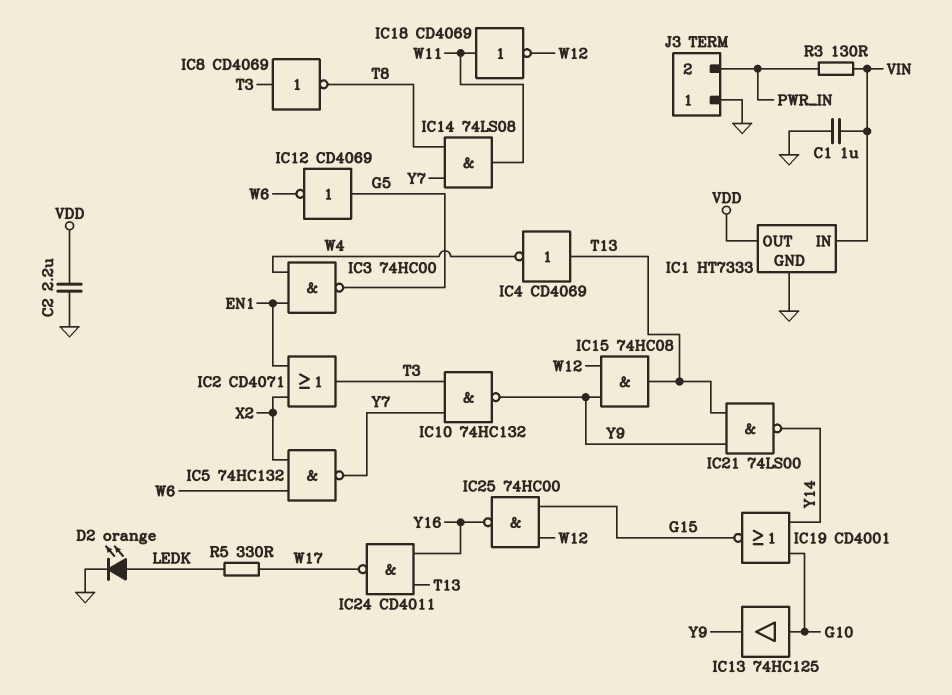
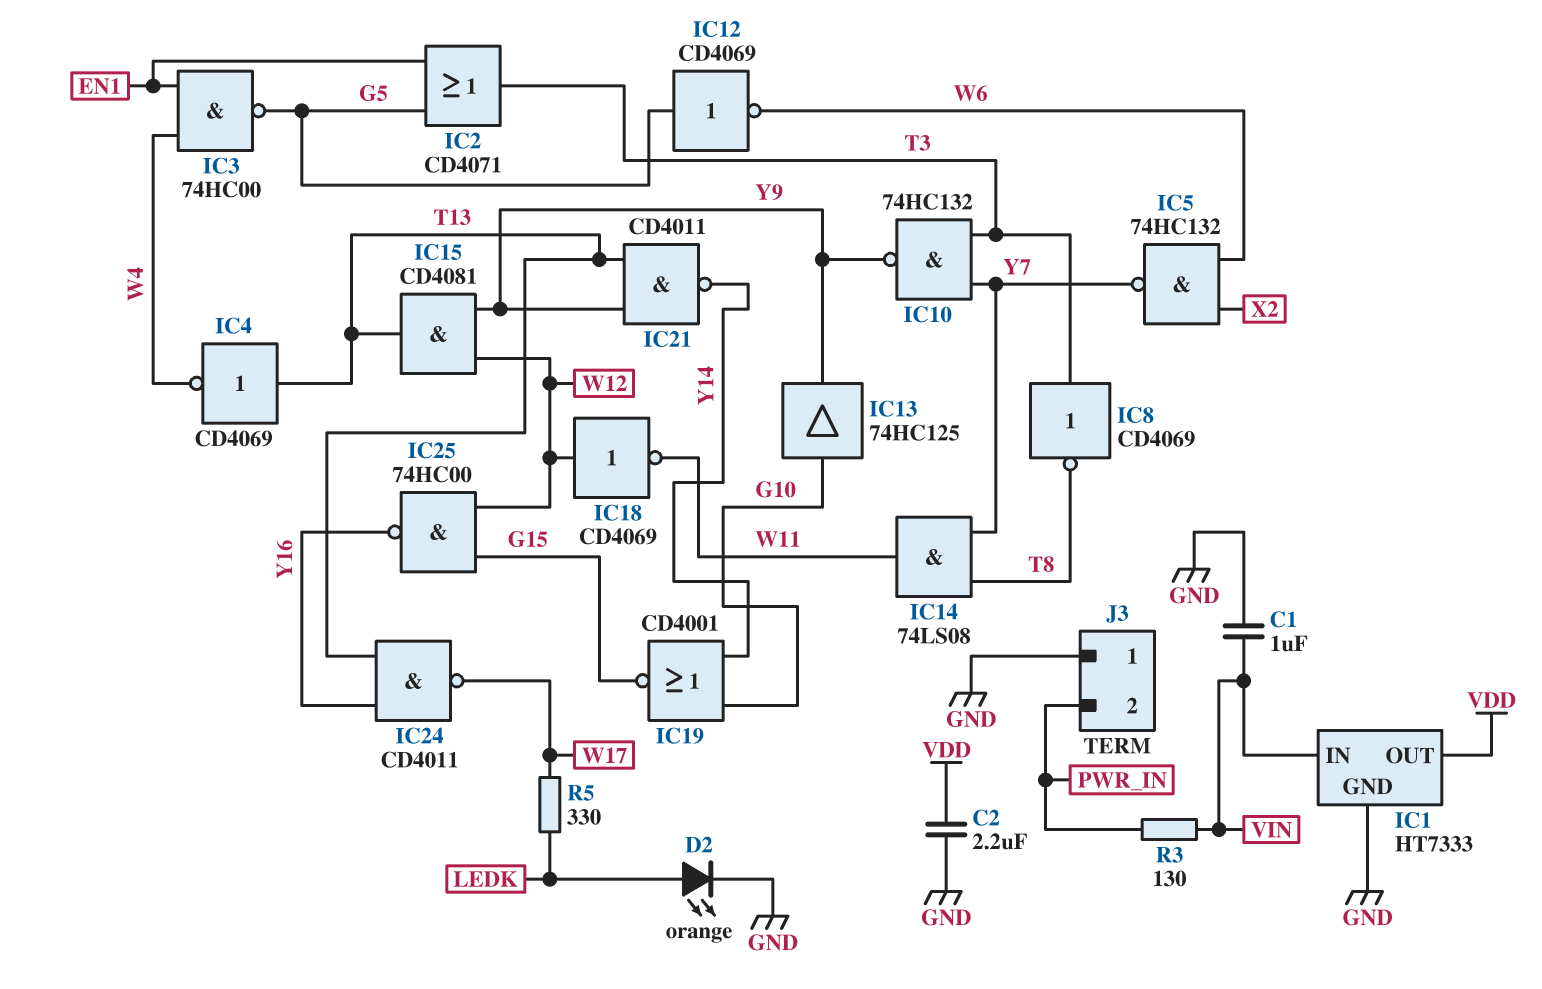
IC2: OR CD4071 (in EN1, in X2, out T3) -> OR CD4071 (in EN1, in G5, out T3)
IC15: AND 74HC08 (in W12, in Y9, out T13) -> AND CD4081 (in W12, in Y9, out T13)
IC18: NOT CD4069 (in W11, out W12) -> NOT CD4069 (in W12, out W11)
IC21: NAND 74LS00 (in T13, in Y9, out Y14) -> NAND CD4011 (in T13, in Y9, out Y14)

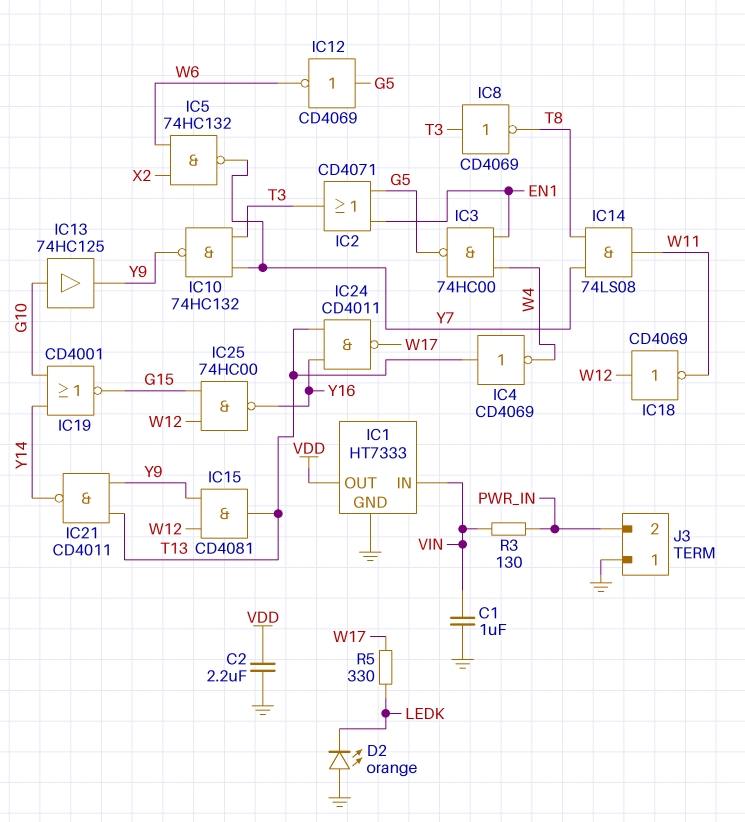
D2: LED orange (A LEDK, K GND) -> LED orange (A GND, K LEDK)

